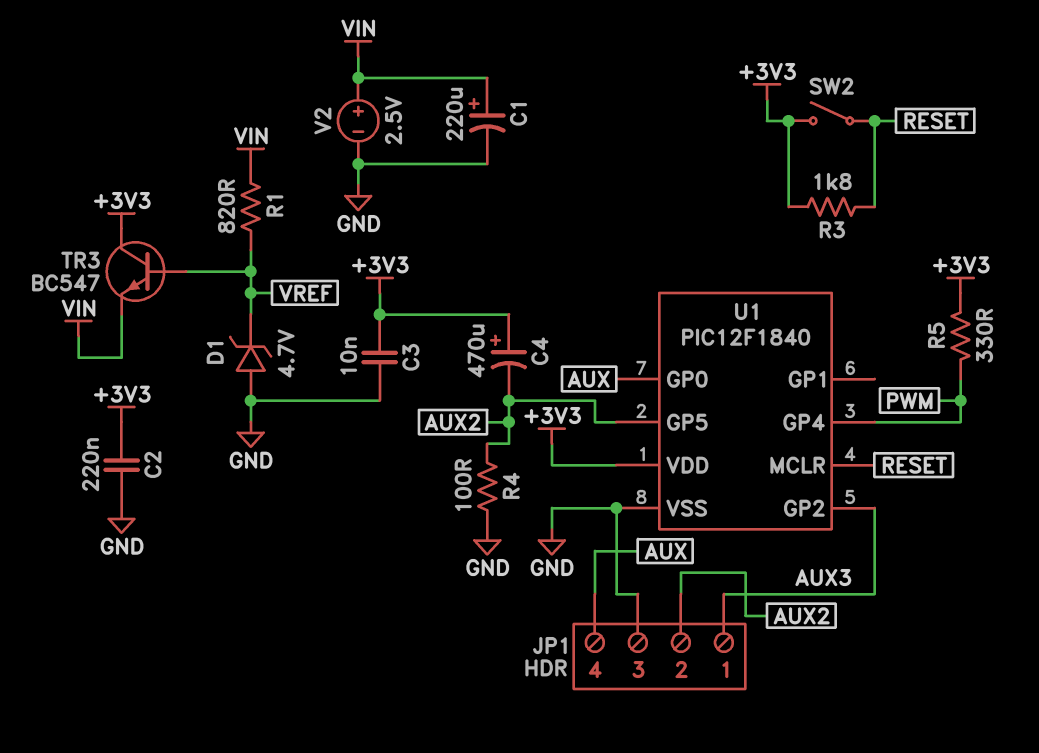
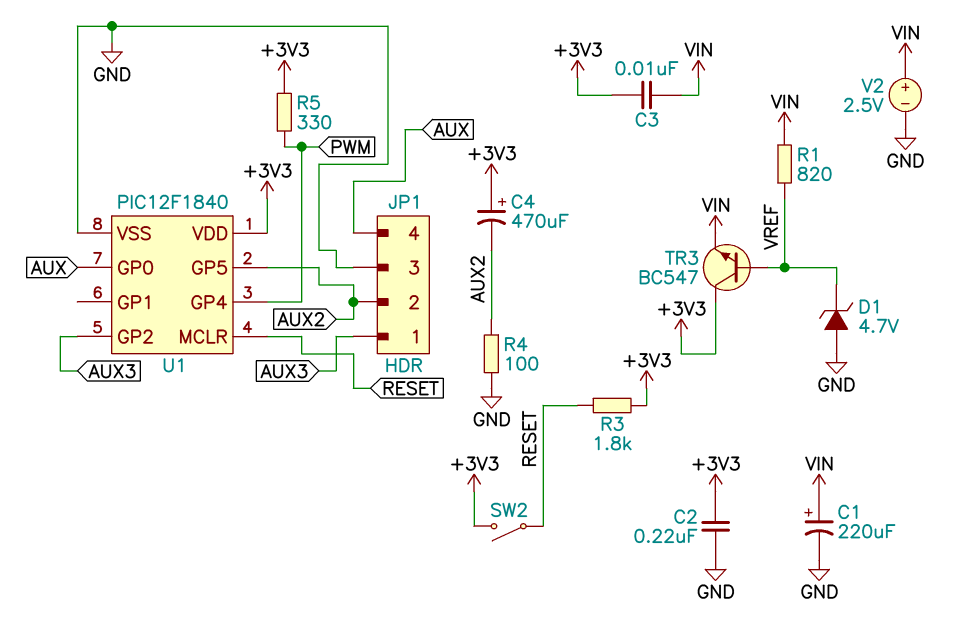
C3: 10nF (+3V3, GND) -> 10nF (+3V3, VIN)

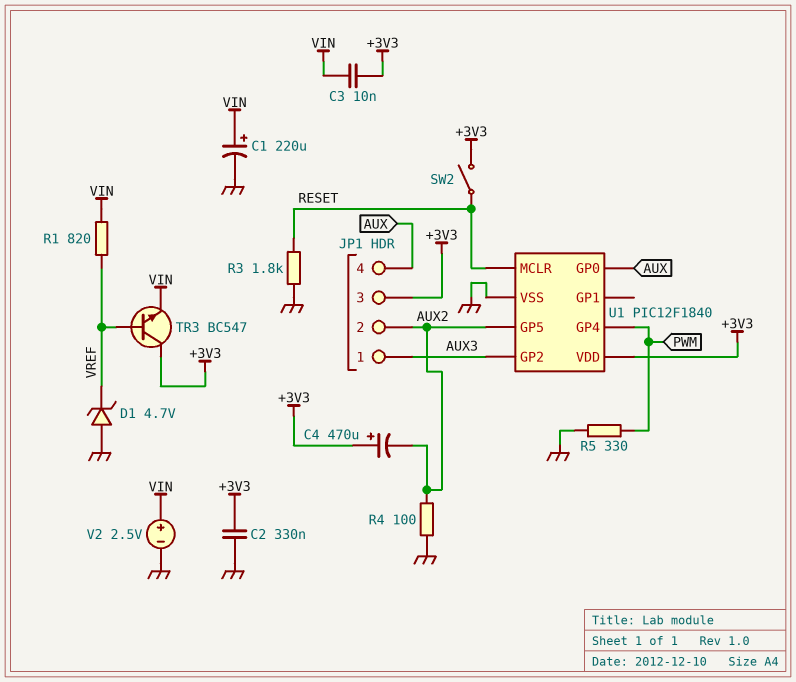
C2: 220nF (+3V3, GND) -> 330nF (+3V3, GND)
JP1 pin 3: GND -> +3V3
R3: 1.8k (+3V3, RESET) -> 1.8k (GND, RESET)
R5: 330 (+3V3, PWM) -> 330 (GND, PWM)

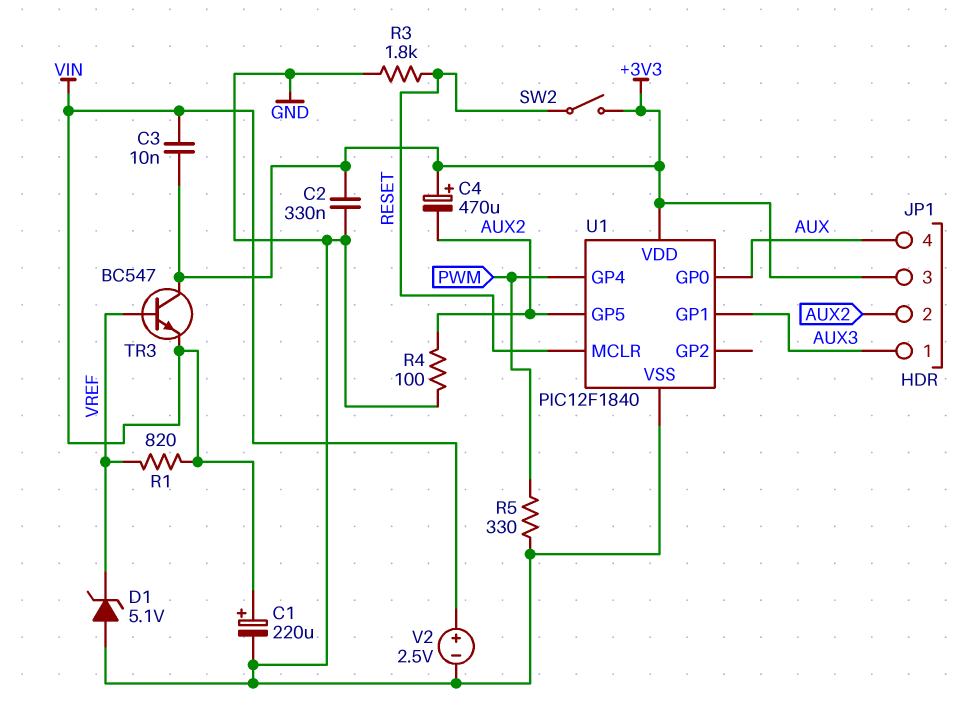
D1: zener 4.7V (A GND, K VREF) -> zener 5.1V (A GND, K VREF)
U1 pin GP1: none -> AUX3
U1 pin GP2: AUX3 -> none

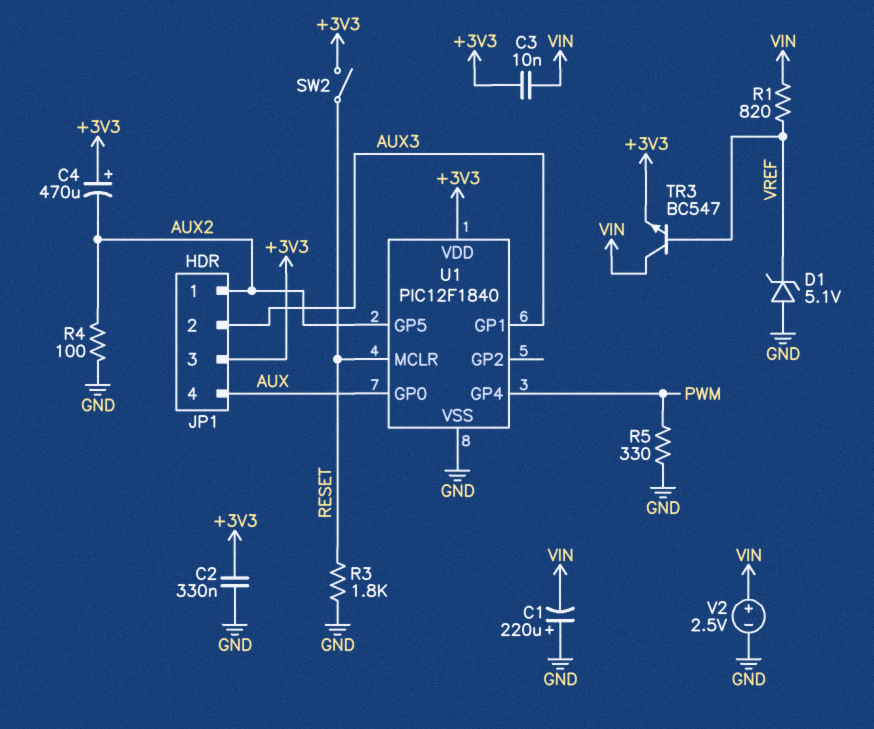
C1: 220uF (plus VIN, minus GND) -> 220uF (plus GND, minus VIN)
JP1 pin 1: AUX3 -> AUX2
JP1 pin 2: AUX2 -> AUX3
TR3: NPN BC547 (B VREF, C +3V3, E VIN) -> NPN BC547 (B VREF, C VIN, E +3V3)

